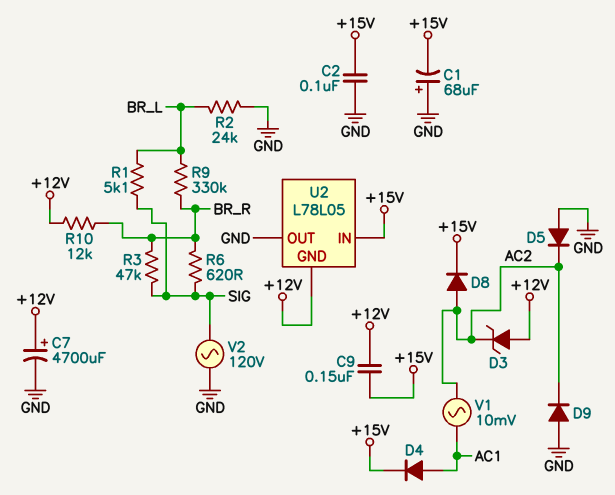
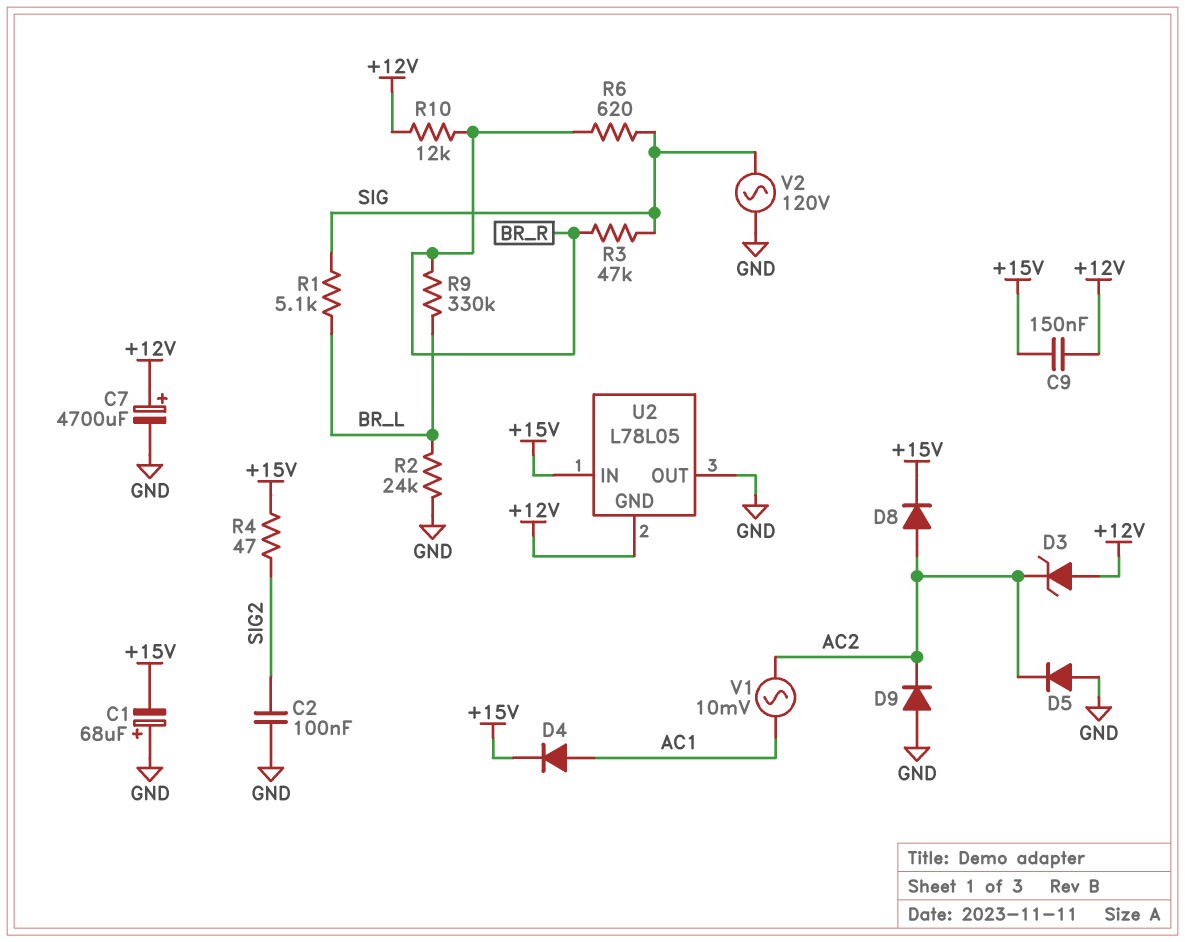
C2: 100nF (+15V, GND) -> 100nF (GND, SIG2)
R4: none -> 47 (+15V, SIG2)

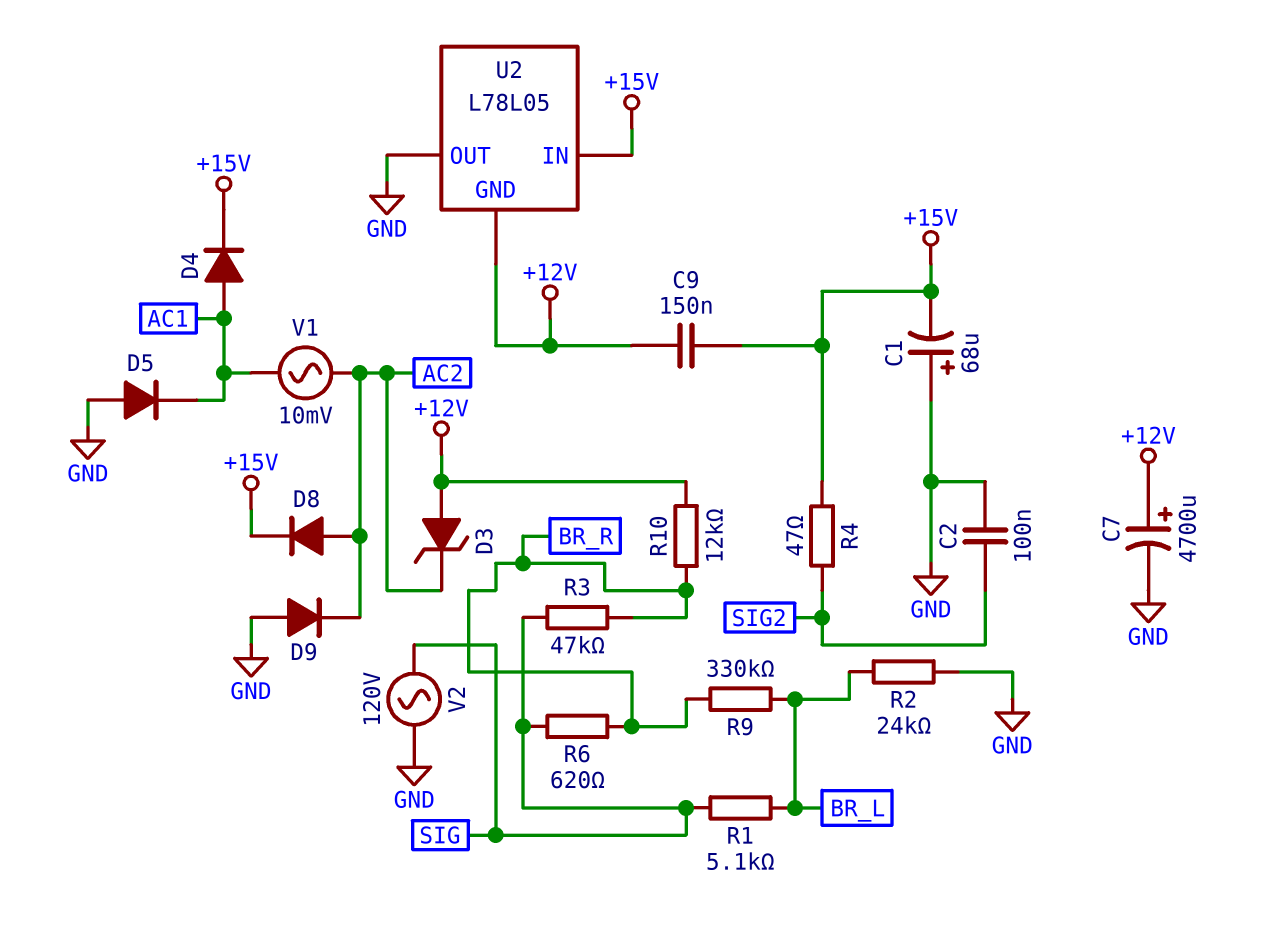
D5: diode (A GND, K AC2) -> diode (A GND, K AC1)

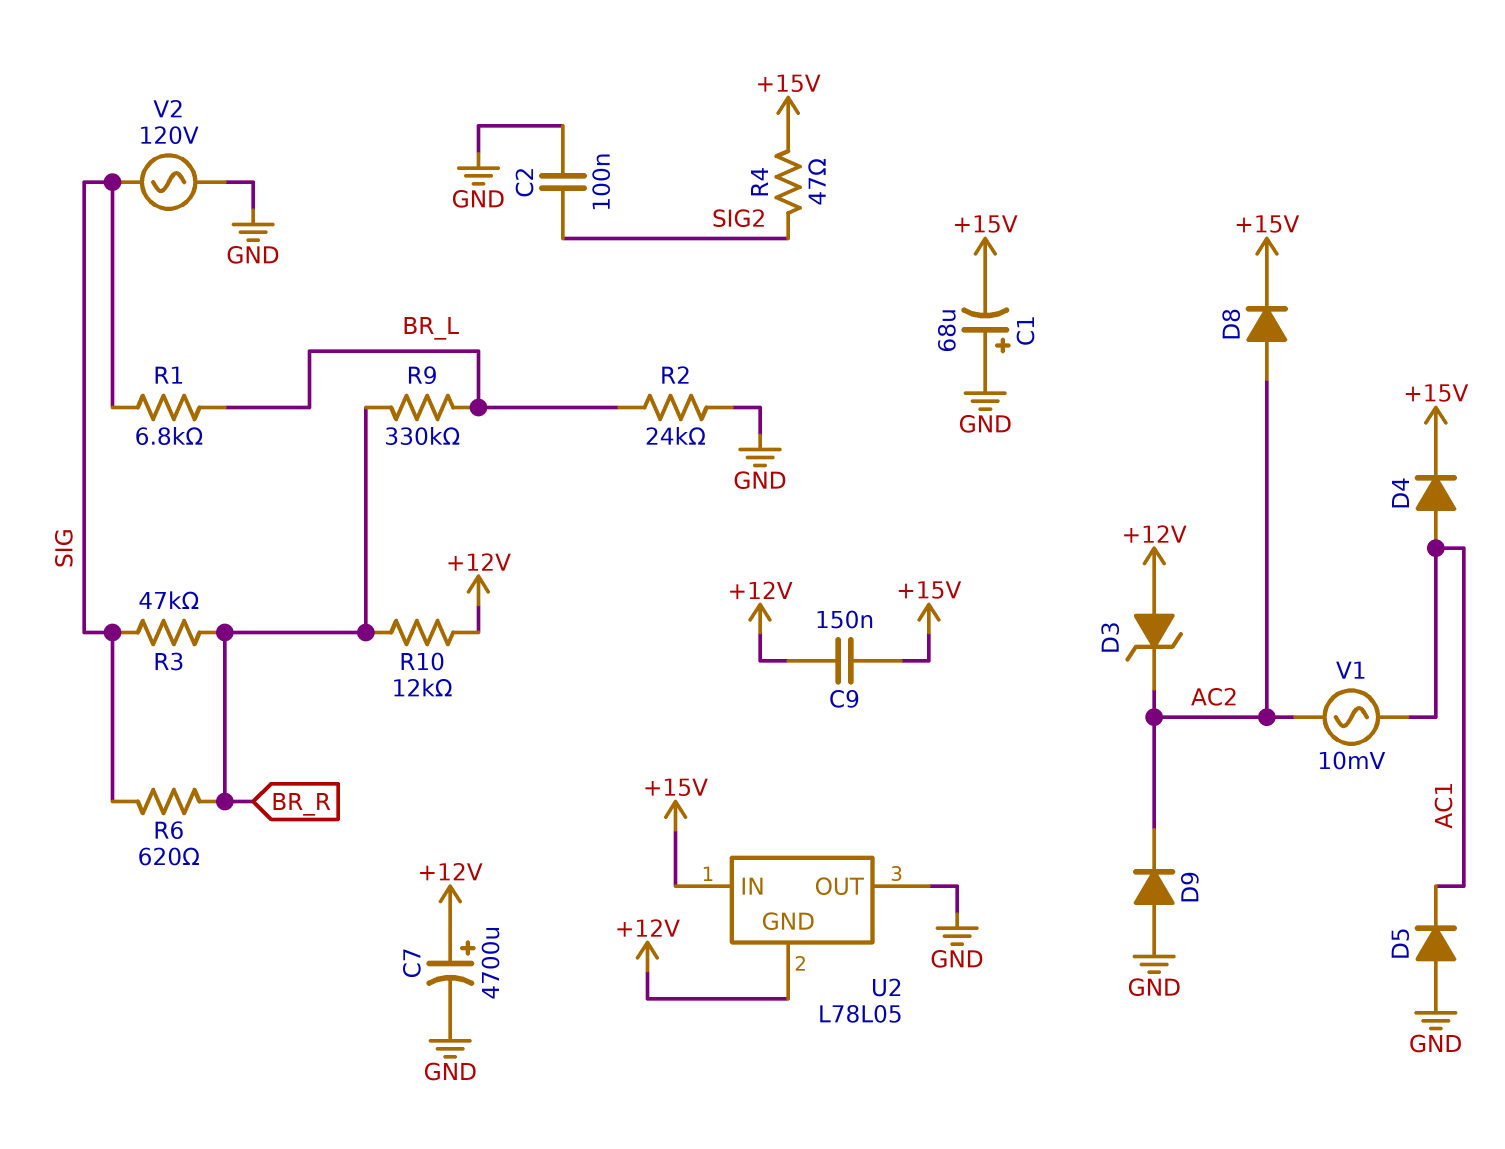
R1: 5.1k (BR_L, SIG) -> 6.8k (BR_L, SIG)

